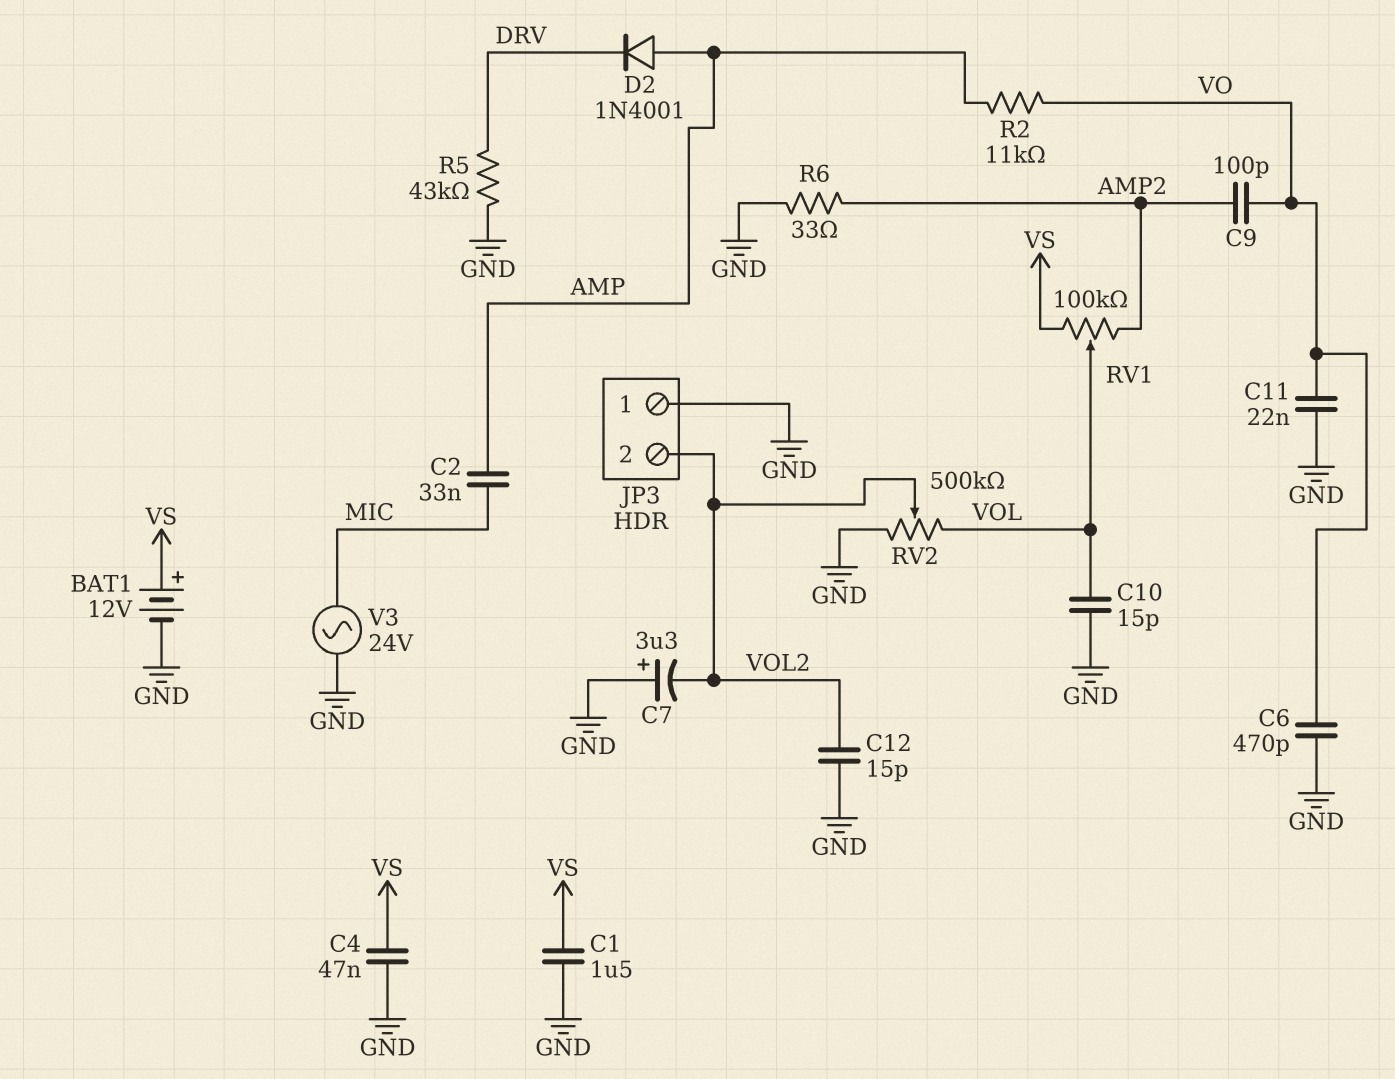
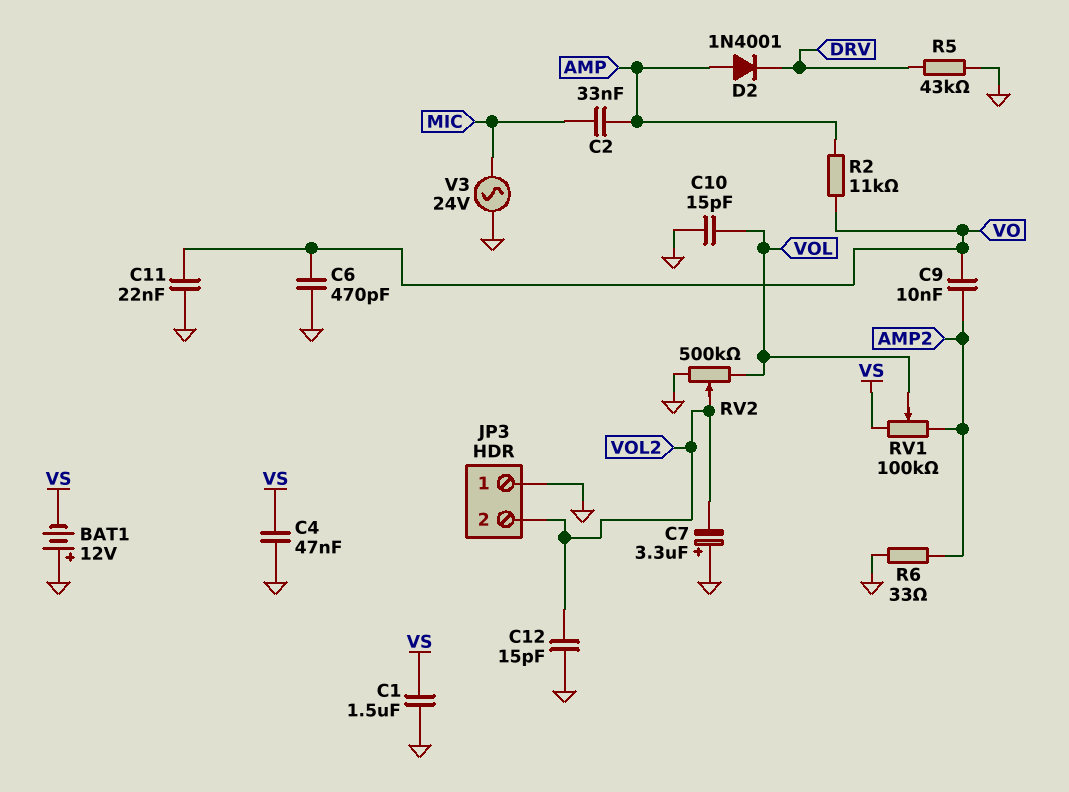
BAT1: 12V (plus VS, minus GND) -> 12V (plus GND, minus VS)
C9: 100pF (AMP2, VO) -> 10nF (AMP2, VO)

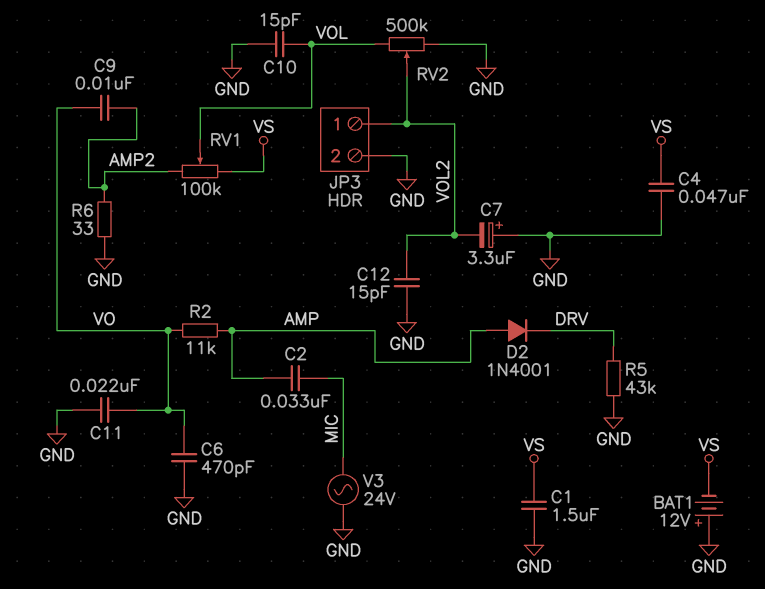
JP3 pin 1: GND -> VOL2
JP3 pin 2: VOL2 -> GND

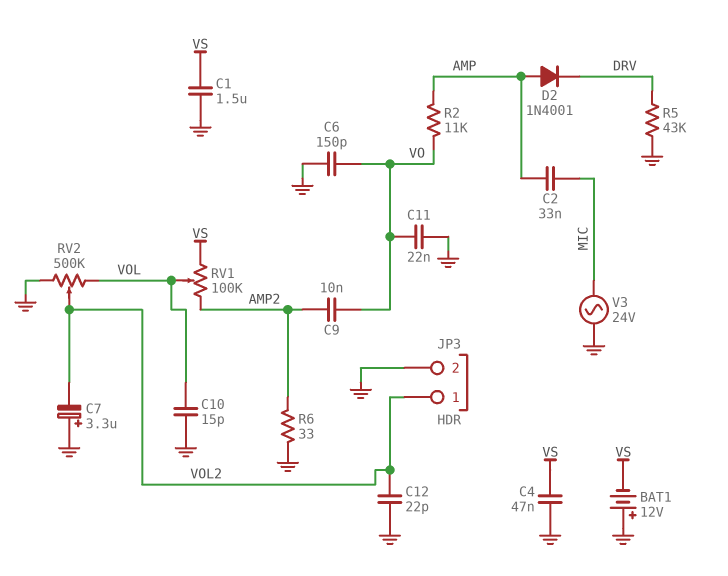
C6: 470pF (GND, VO) -> 150pF (GND, VO)
C12: 15pF (GND, VOL2) -> 22pF (GND, VOL2)

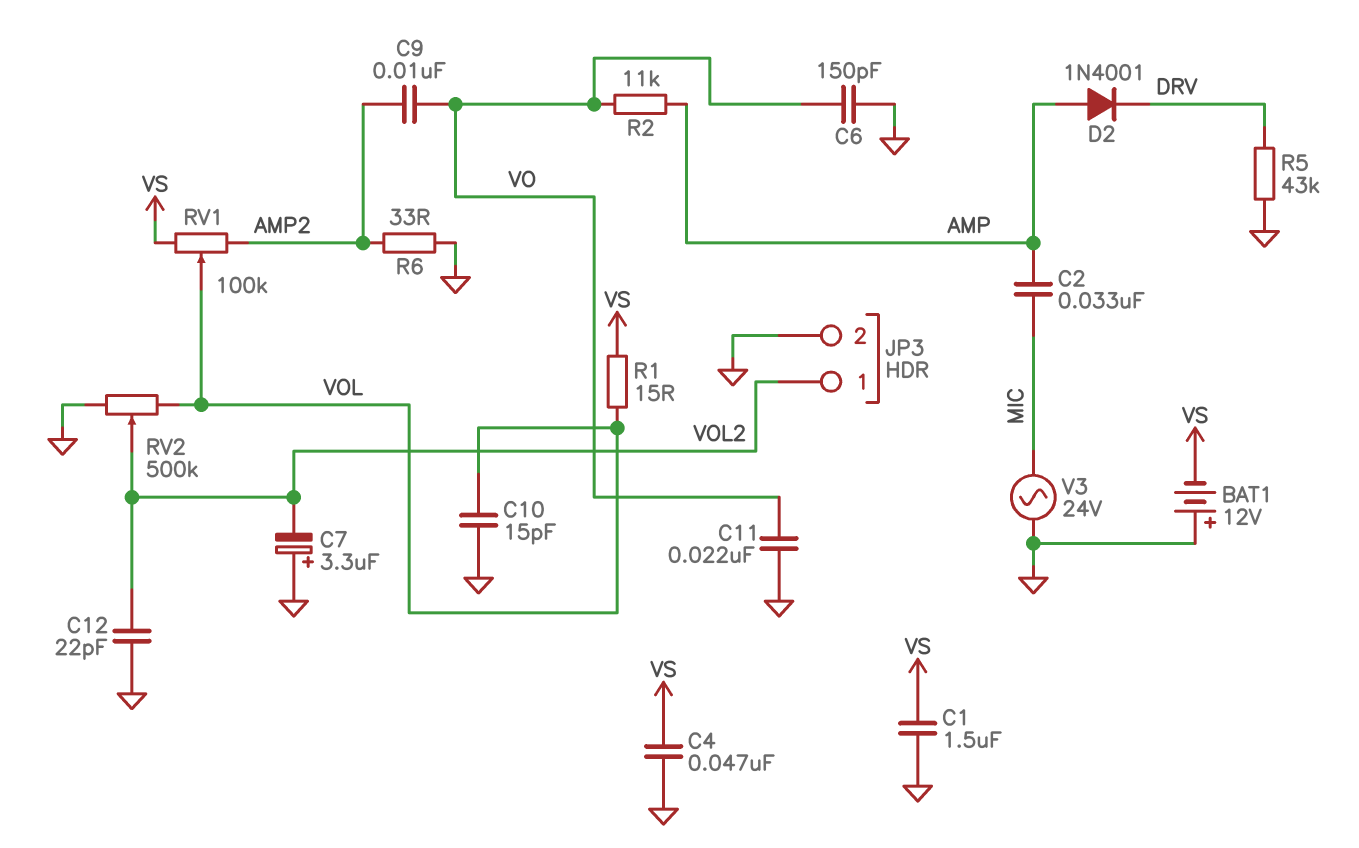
R1: none -> 15 (VOL, VS)

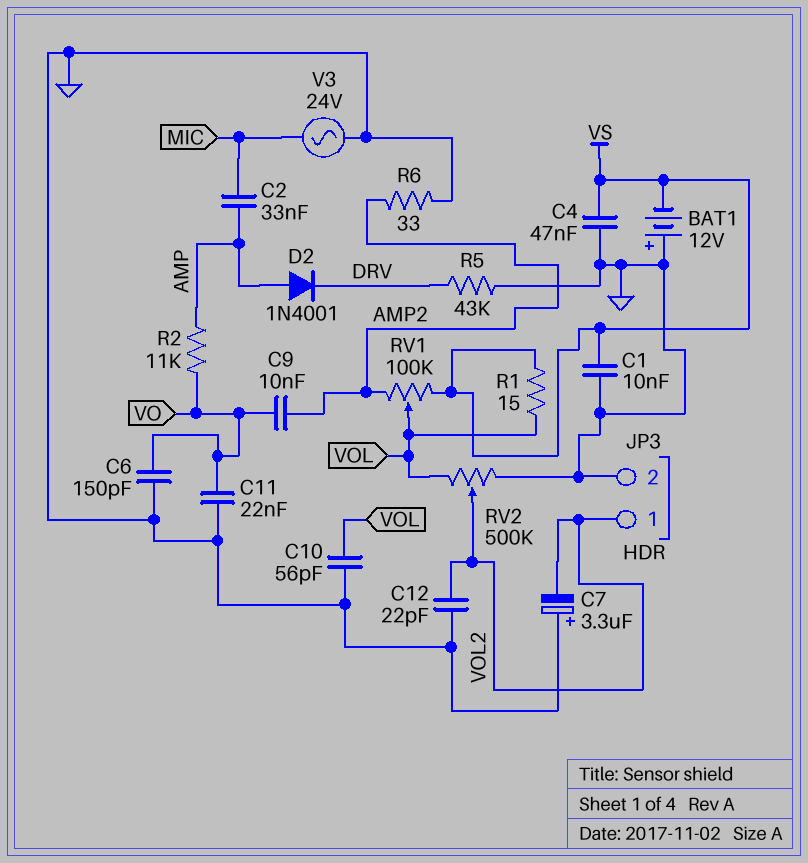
C1: 1.5uF (GND, VS) -> 10nF (GND, VS)
C10: 15pF (GND, VOL) -> 56pF (GND, VOL)

